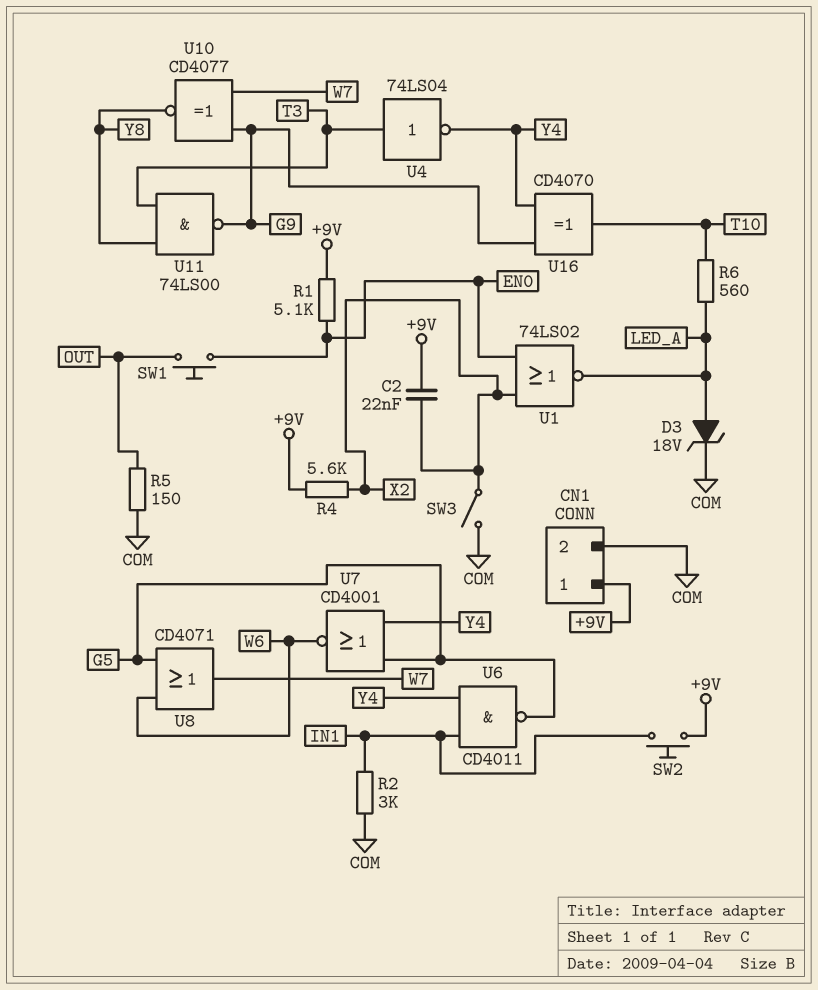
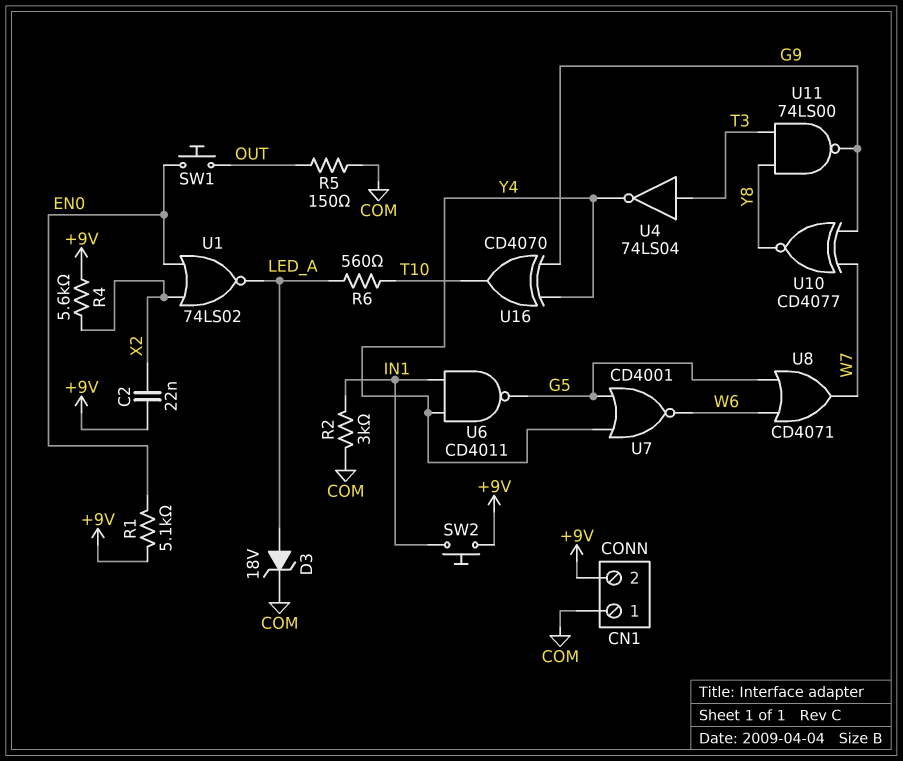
CN1 pin 1: +9V -> COM
CN1 pin 2: COM -> +9V
SW3: switch (COM, X2) -> none

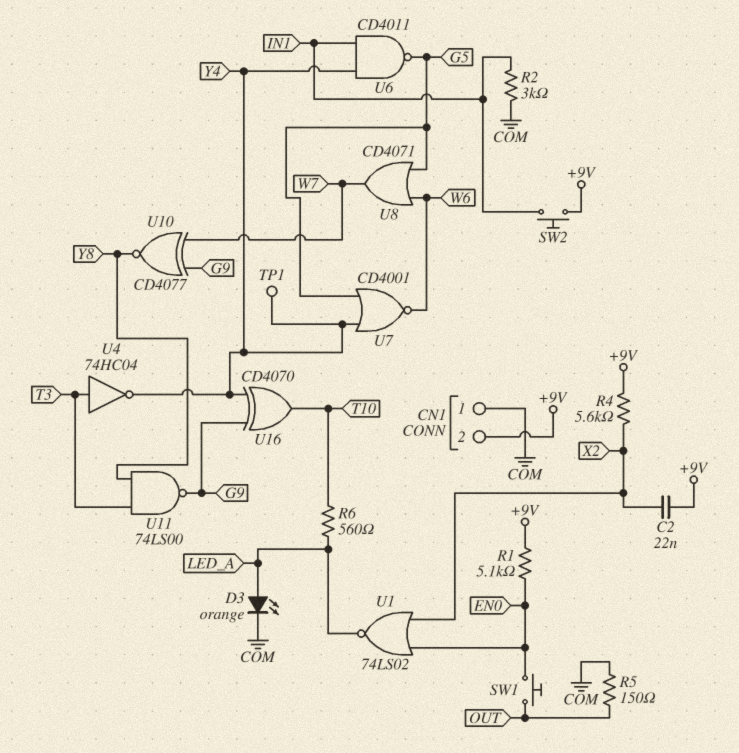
D3: zener 18V (A LED_A, K COM) -> LED orange (A LED_A, K COM)
TP1: none -> test point (Y4)
U4: NOT 74LS04 (in T3, out Y4) -> NOT 74HC04 (in T3, out Y4)

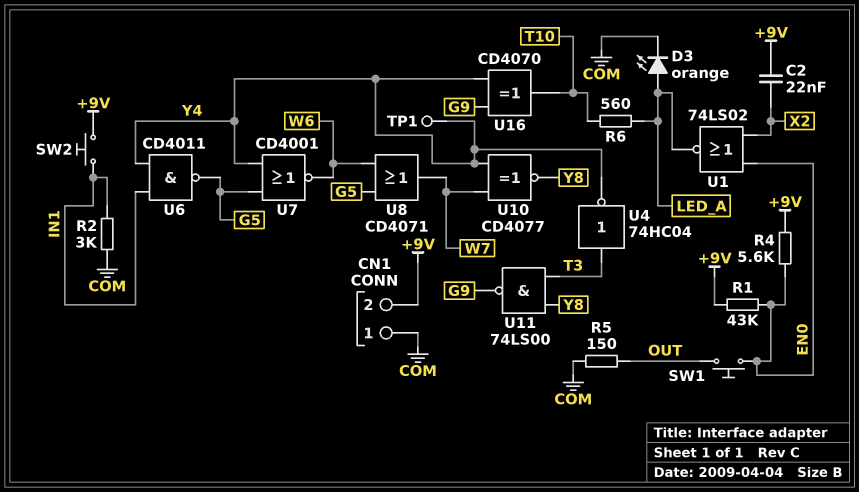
R1: 5.1k (+9V, EN0) -> 43k (+9V, EN0)
R4: 5.6k (+9V, X2) -> 5.6k (+9V, EN0)
U10: XNOR CD4077 (in G9, in W7, out Y8) -> XNOR CD4077 (in W7, in Y4, out Y8)

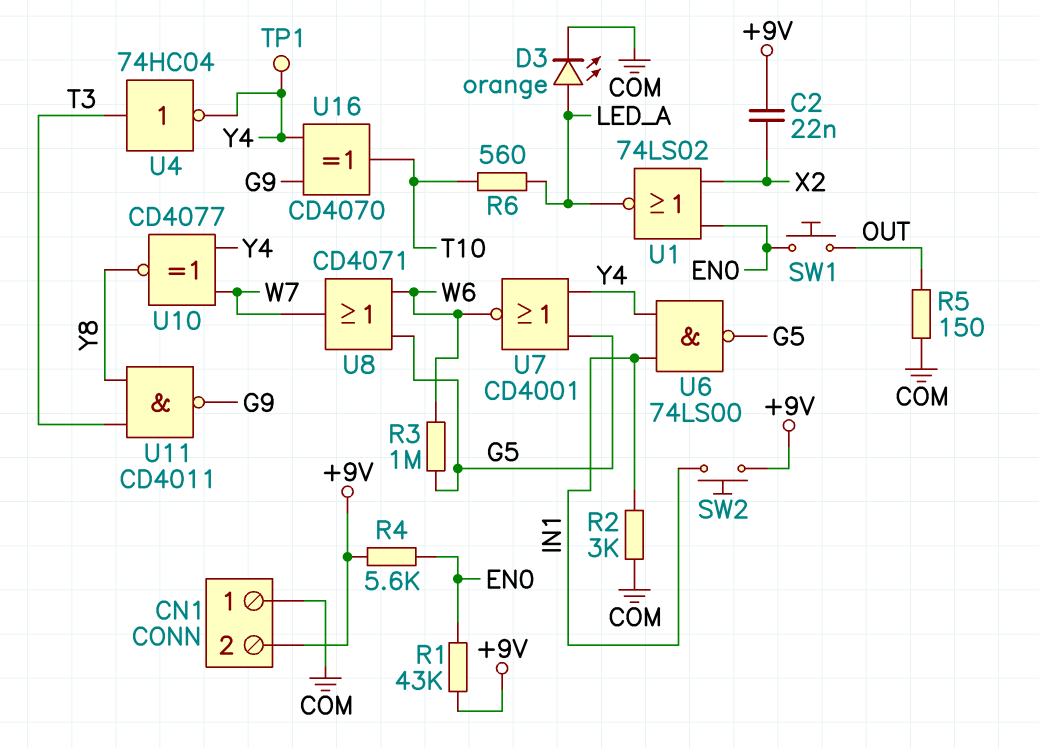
R3: none -> 1M (G5, W6)
U6: NAND CD4011 (in IN1, in Y4, out G5) -> NAND 74LS00 (in IN1, in Y4, out G5)
U11: NAND 74LS00 (in T3, in Y8, out G9) -> NAND CD4011 (in T3, in Y8, out G9)

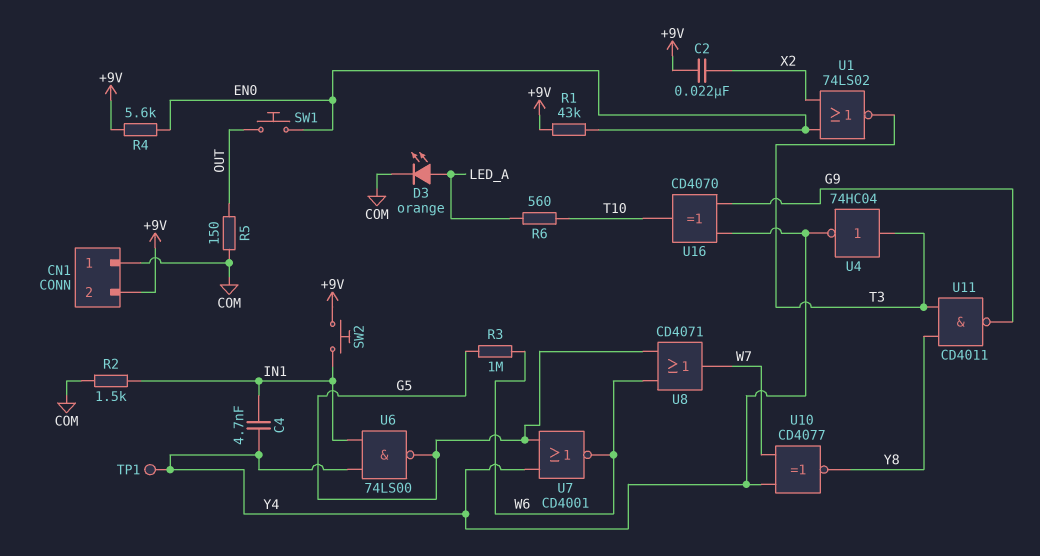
C4: none -> 4.7nF (IN1, Y4)
R2: 3k (COM, IN1) -> 1.5k (COM, IN1)
U1: NOR 74LS02 (in EN0, in X2, out LED_A) -> NOR 74LS02 (in EN0, in X2, out T3)

